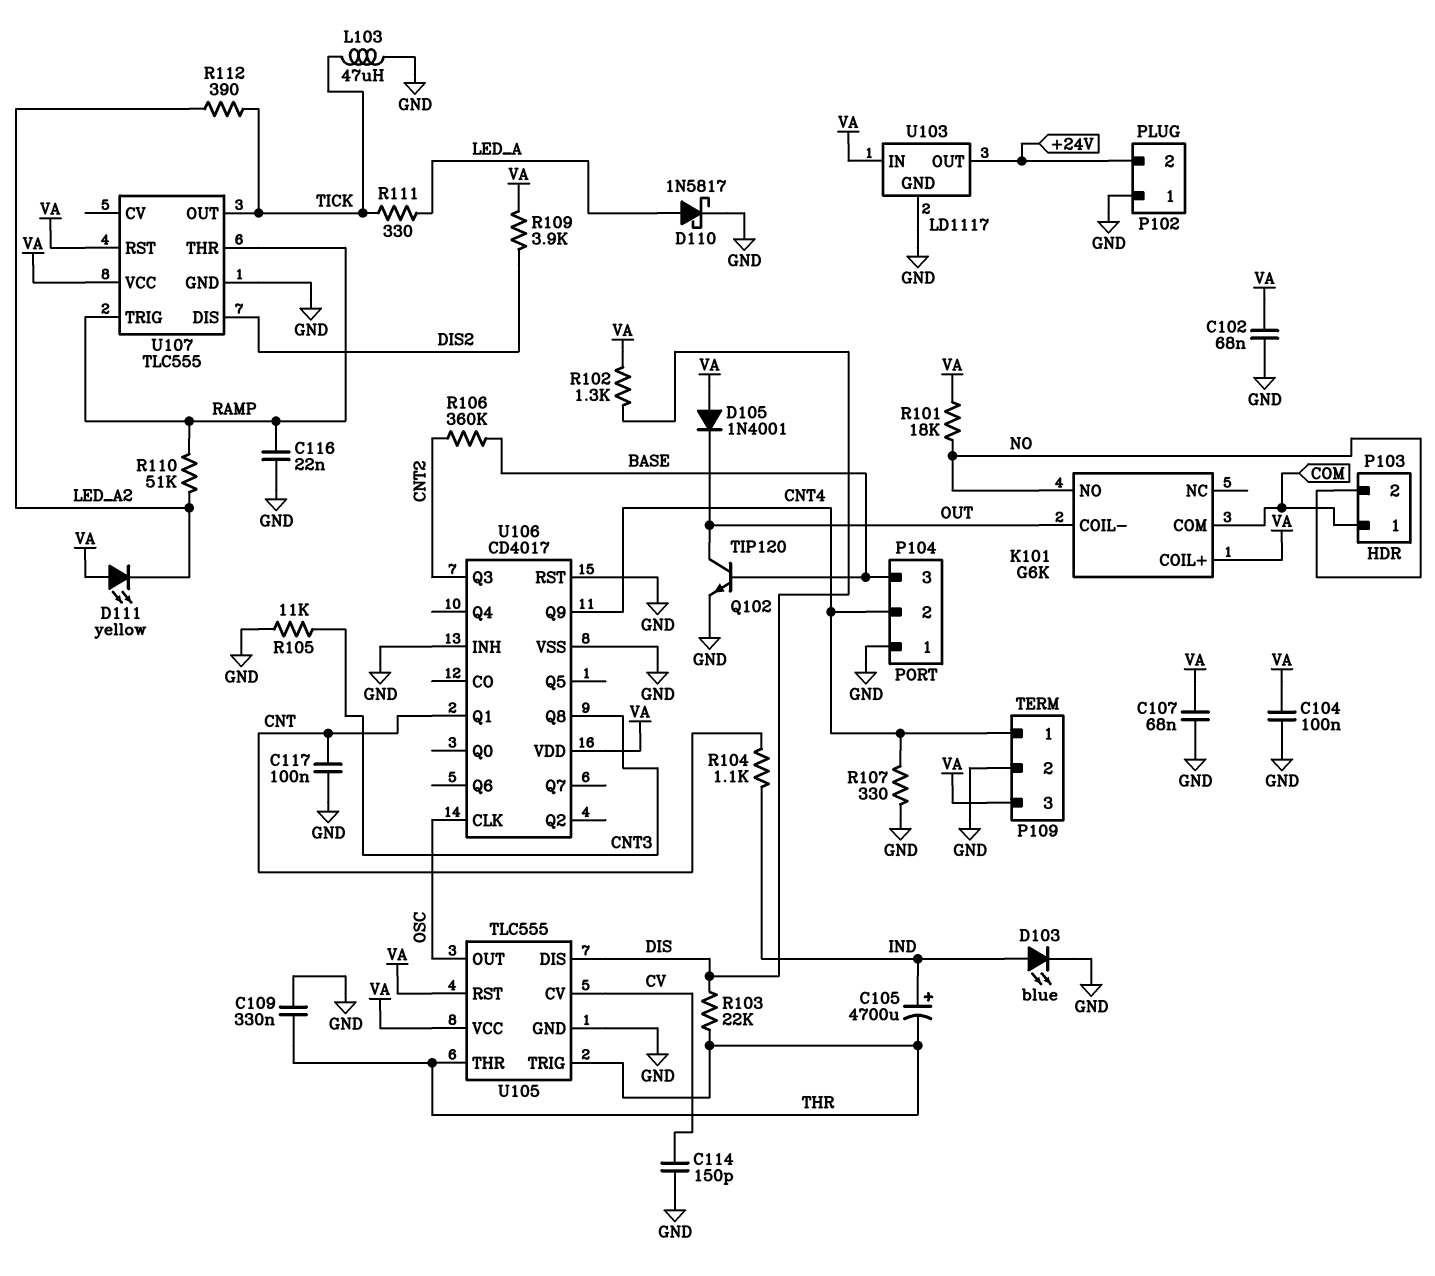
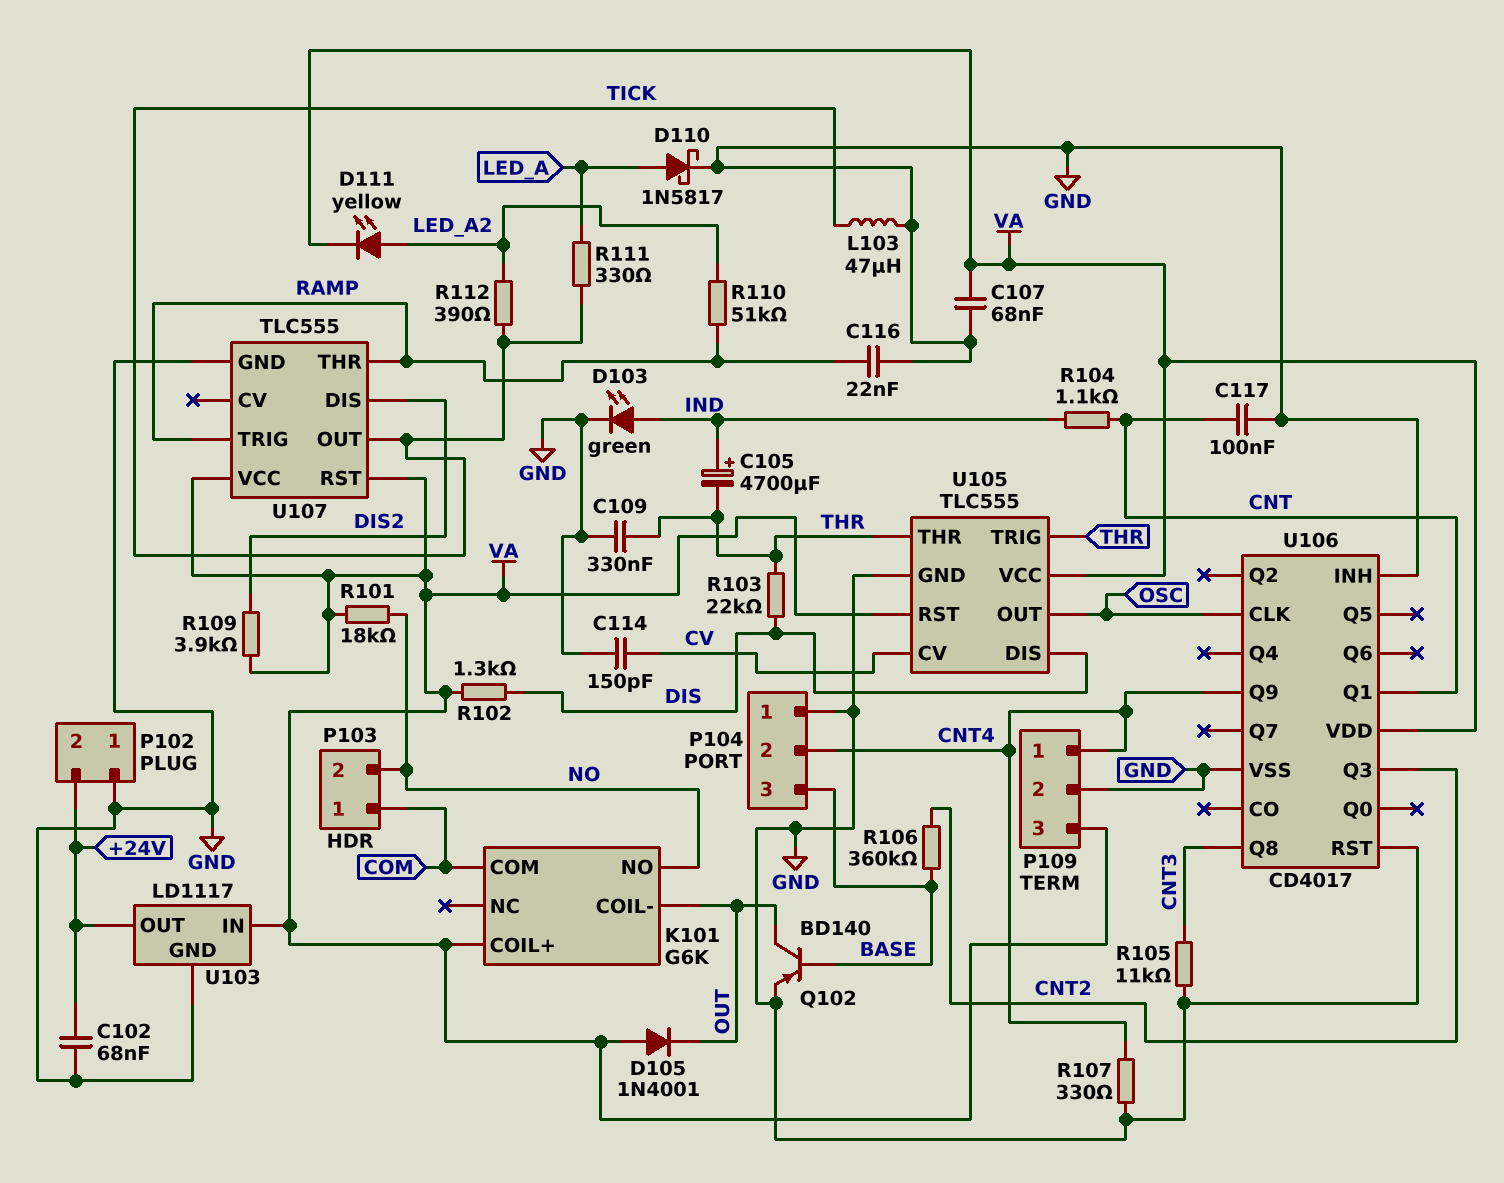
C102: 68nF (GND, VA) -> 68nF (+24V, GND)
C104: 100nF (GND, VA) -> none
D103: LED blue (A IND, K GND) -> LED green (A IND, K GND)
D111: LED yellow (A VA, K LED_A2) -> LED yellow (A LED_A2, K VA)
Q102: NPN TIP120 (B BASE, C OUT, E GND) -> PNP BD140 (B BASE, C OUT, E GND)

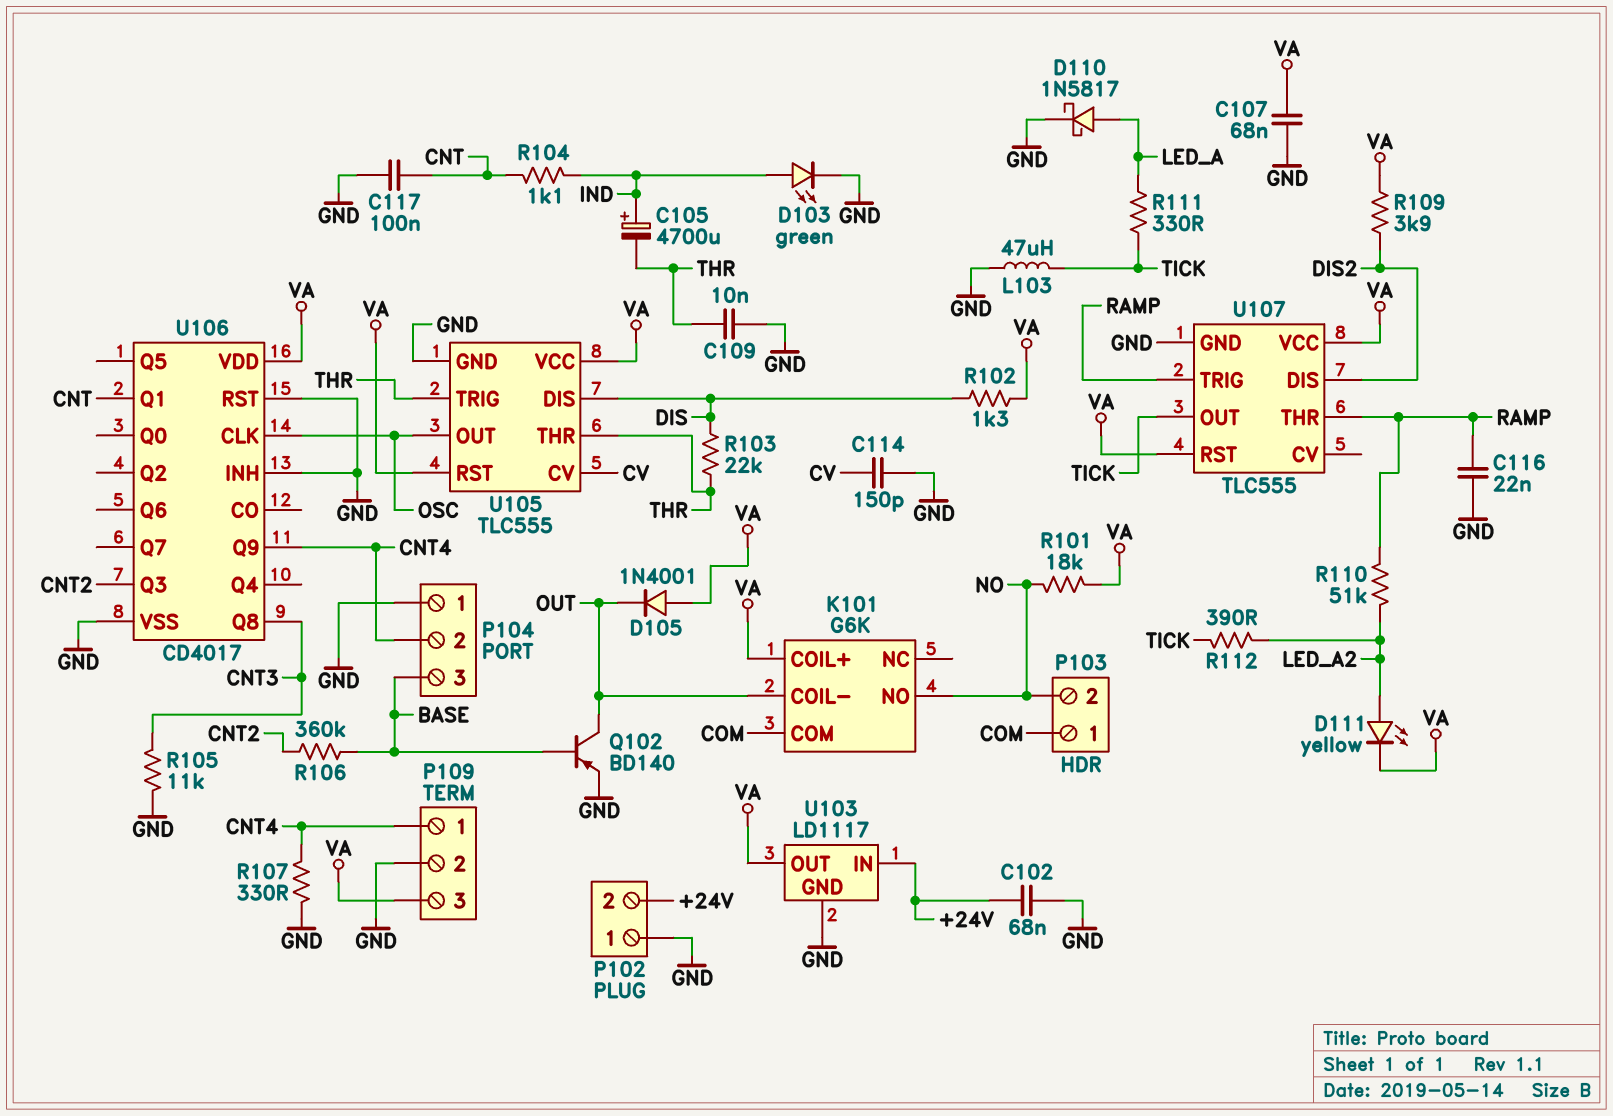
C109: 330nF (GND, THR) -> 10nF (GND, THR)
U103 pin IN: VA -> +24V
U103 pin OUT: +24V -> VA

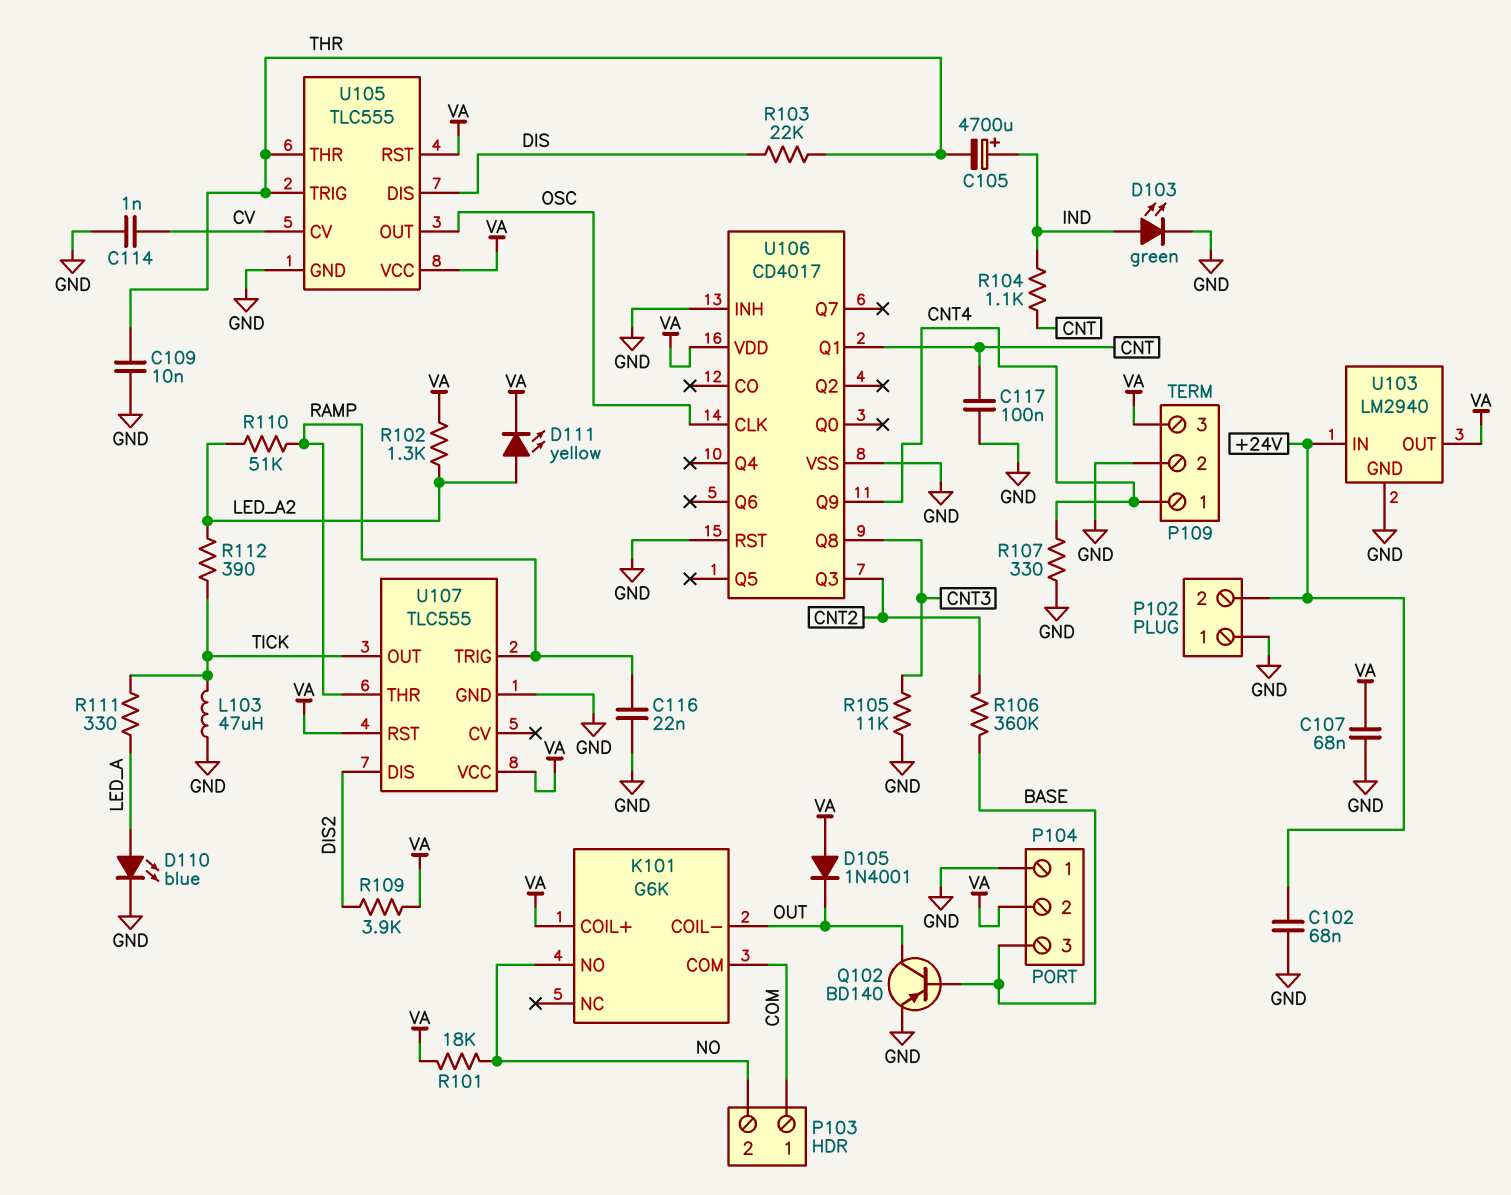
C114: 150pF (CV, GND) -> 1nF (CV, GND)
D110: schottky 1N5817 (A LED_A, K GND) -> LED blue (A LED_A, K GND)
P104 pin 2: CNT4 -> VA
R102: 1.3k (DIS, VA) -> 1.3k (LED_A2, VA)
U103: LD1117 -> LM2940

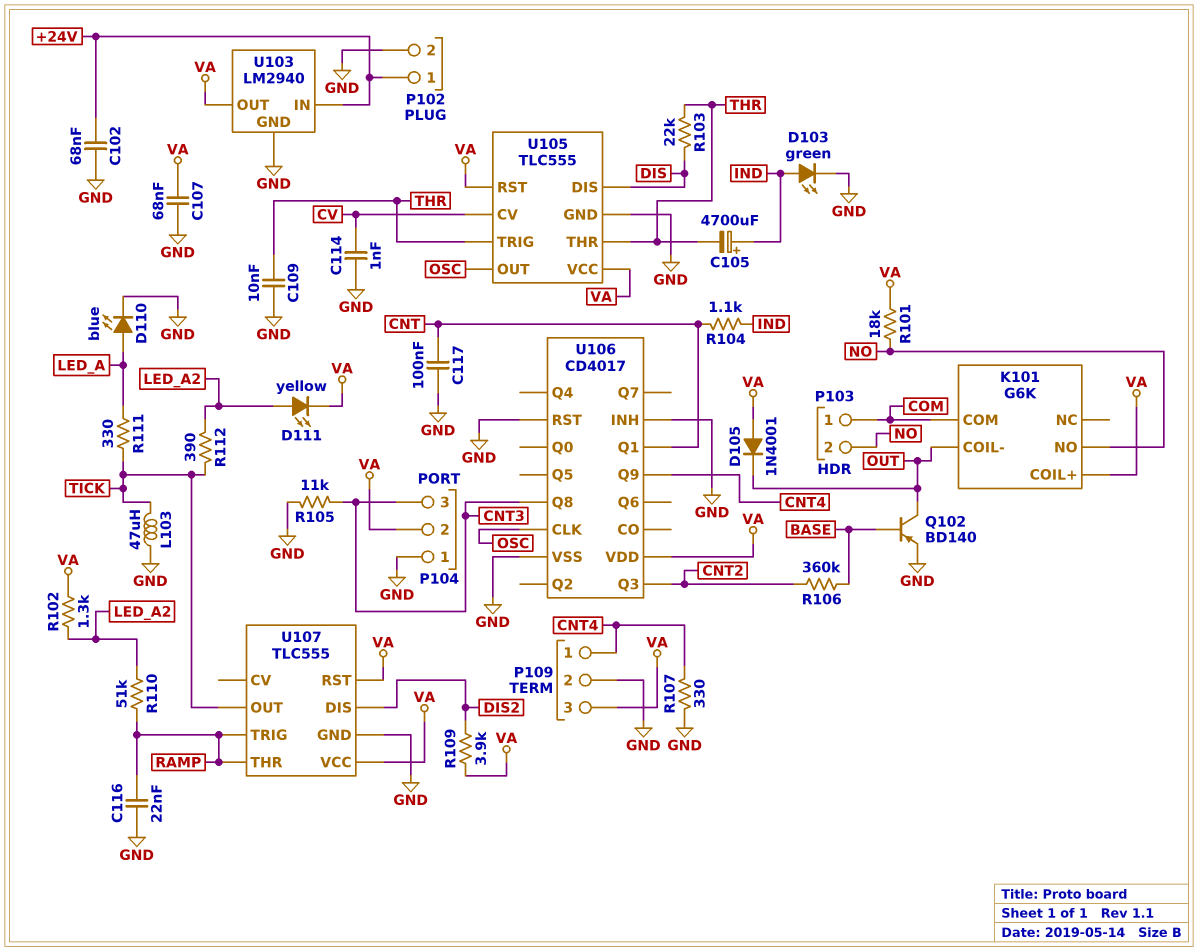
P102 pin 1: GND -> +24V
P102 pin 2: +24V -> GND
P104 pin 3: BASE -> CNT3

